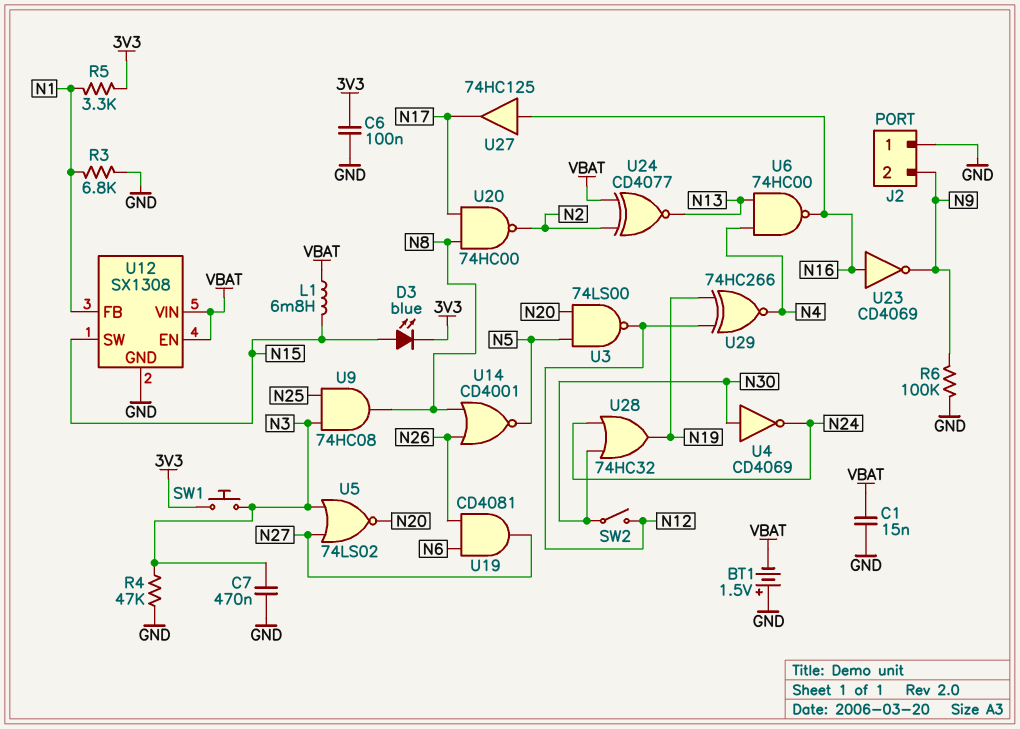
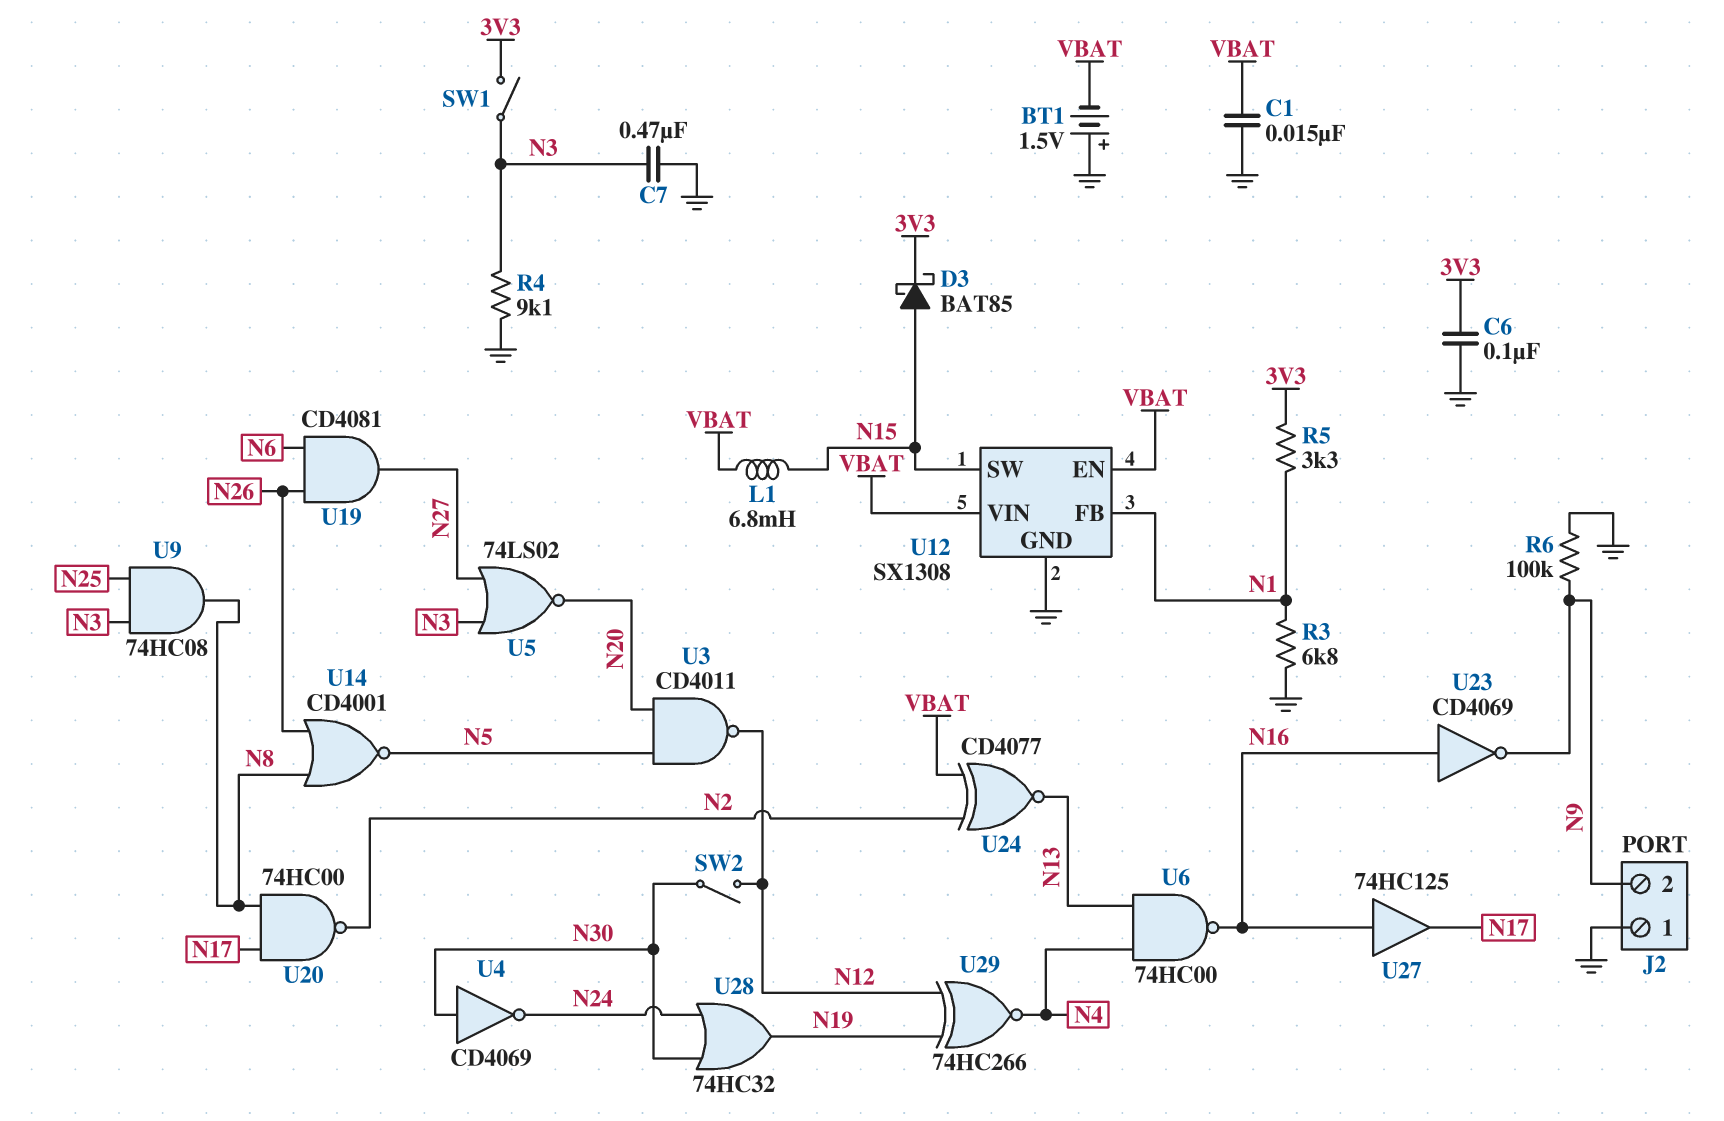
D3: LED blue (A N15, K 3V3) -> schottky BAT85 (A N15, K 3V3)
R4: 47k (GND, N3) -> 9.1k (GND, N3)
SW1: button (3V3, N3) -> switch (3V3, N3)
U3: NAND 74LS00 (in N5, in N20, out N12) -> NAND CD4011 (in N5, in N20, out N12)

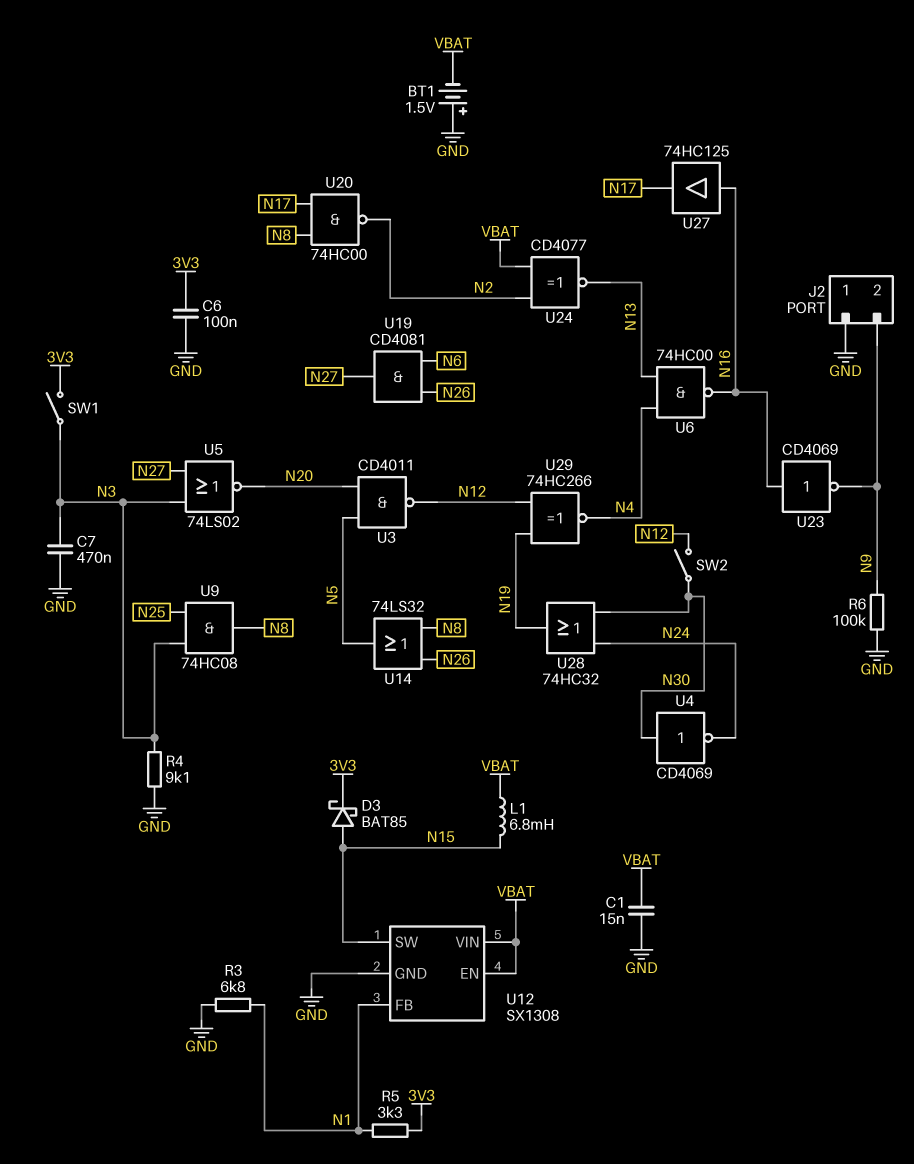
U14: NOR CD4001 (in N8, in N26, out N5) -> OR 74LS32 (in N8, in N26, out N5)

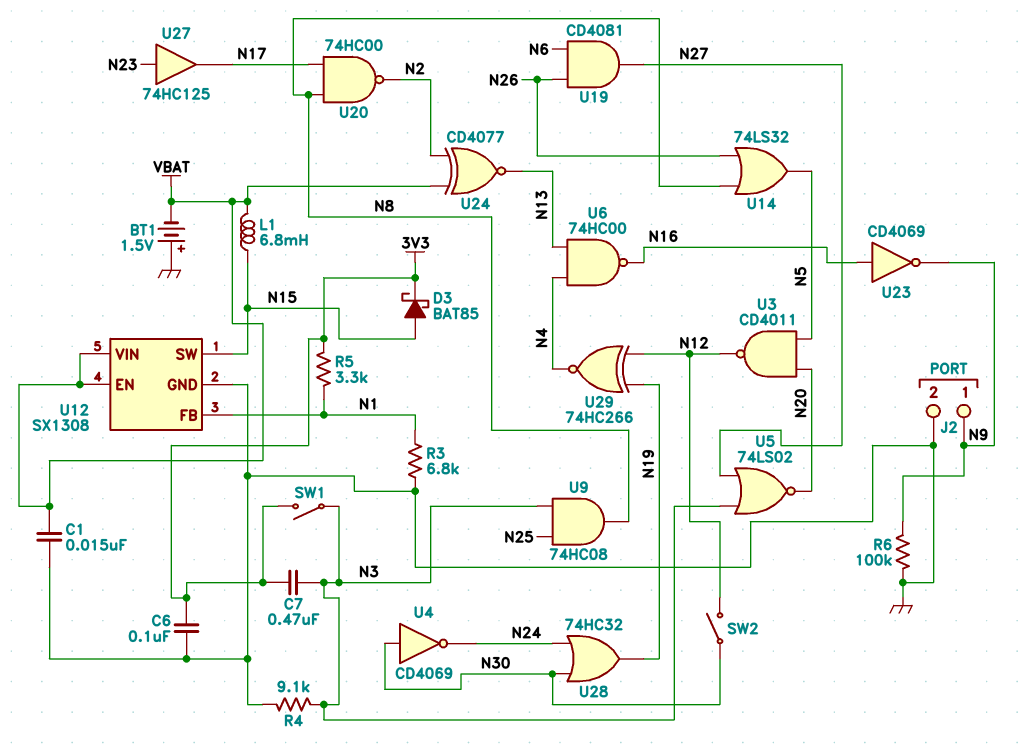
C7: 470nF (GND, N3) -> 470nF (3V3, N3)
J2 pin 1: GND -> N9
J2 pin 2: N9 -> GND
U27: buffer 74HC125 (in N16, out N17) -> buffer 74HC125 (in N23, out N17)

